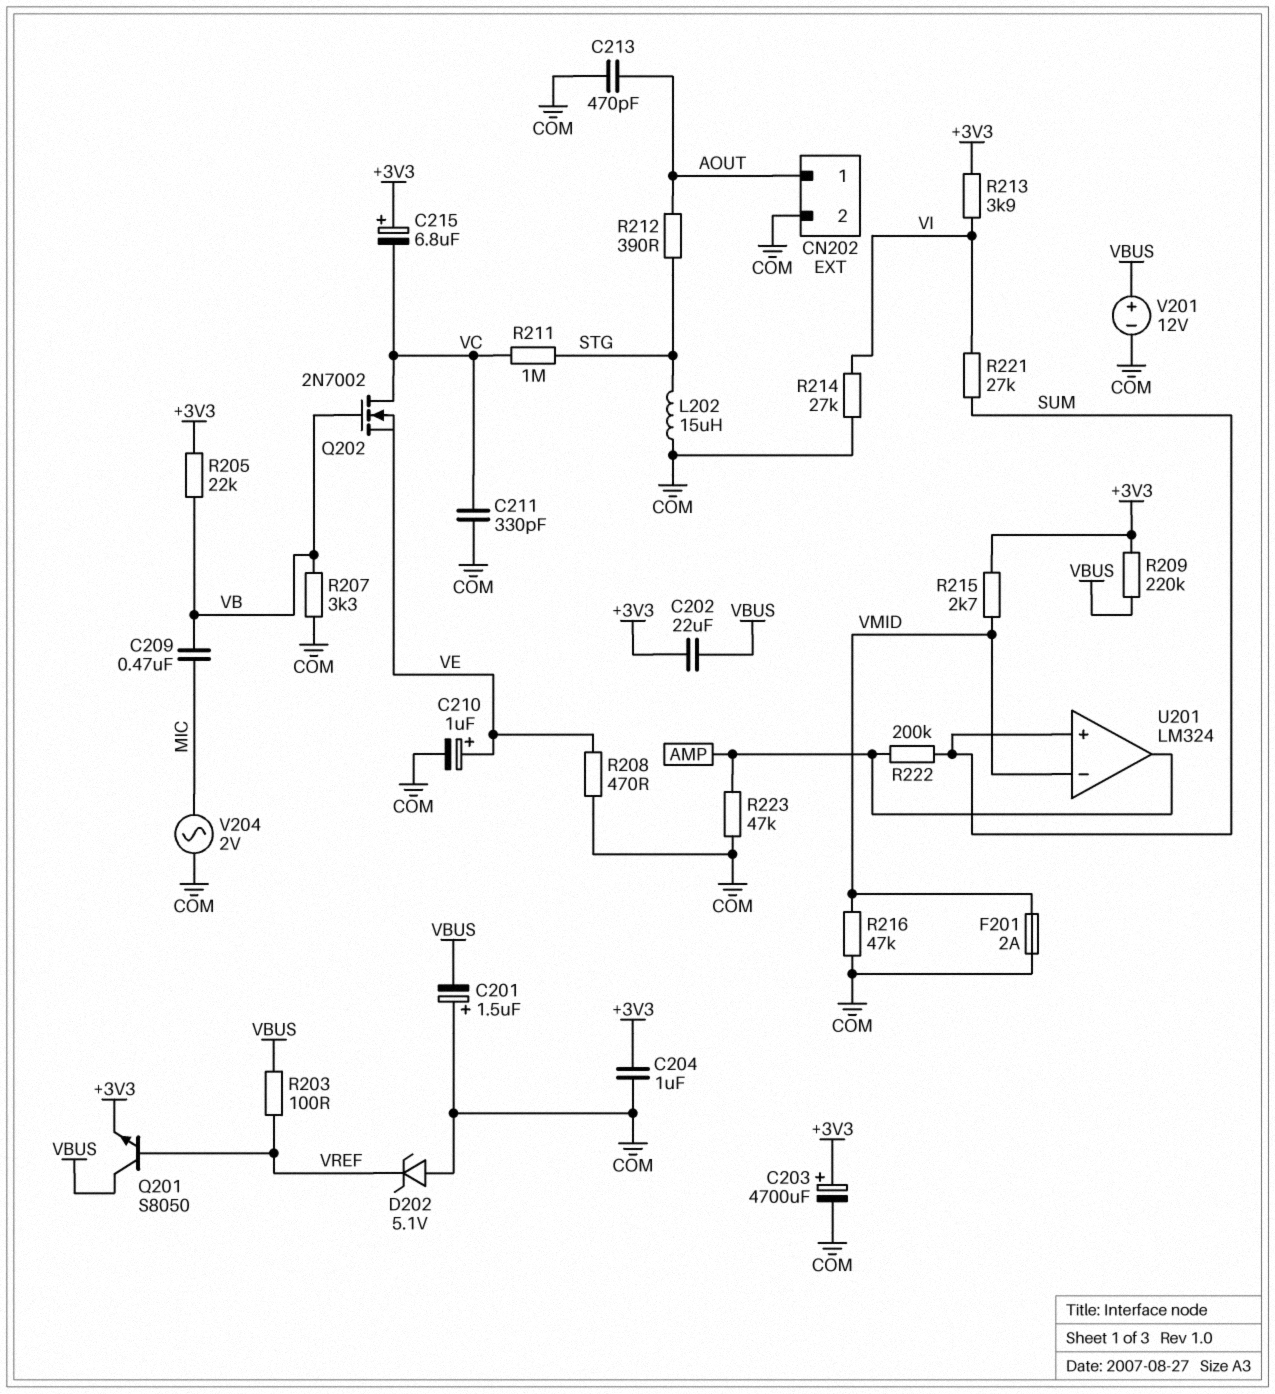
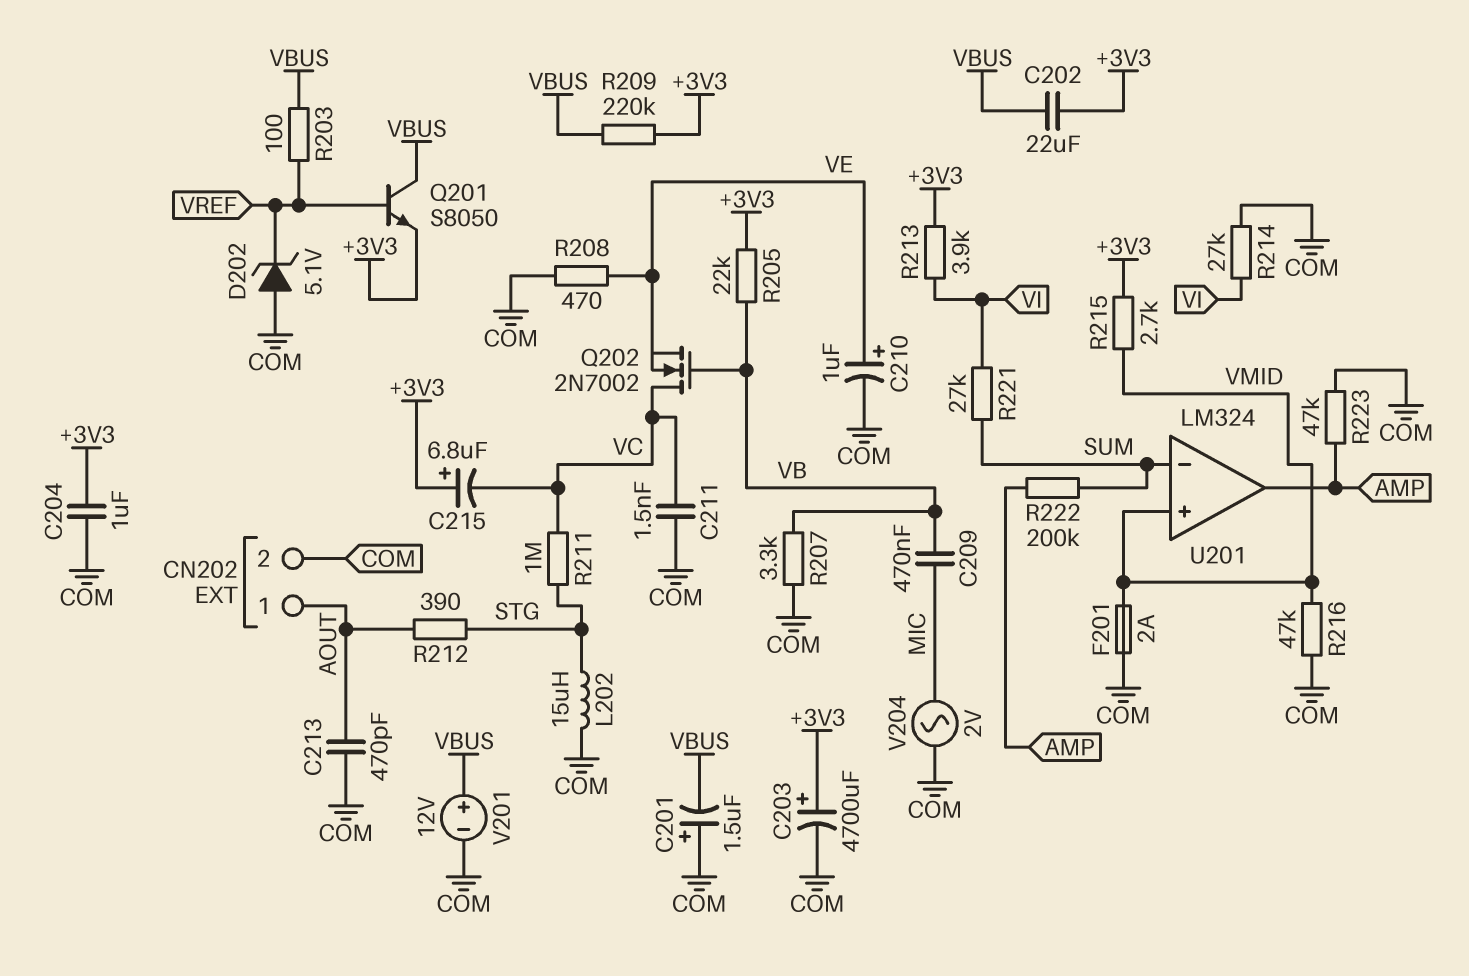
C211: 330pF (COM, VC) -> 1.5nF (COM, VC)
U201 pin in+: SUM -> VMID
U201 pin in-: VMID -> SUM

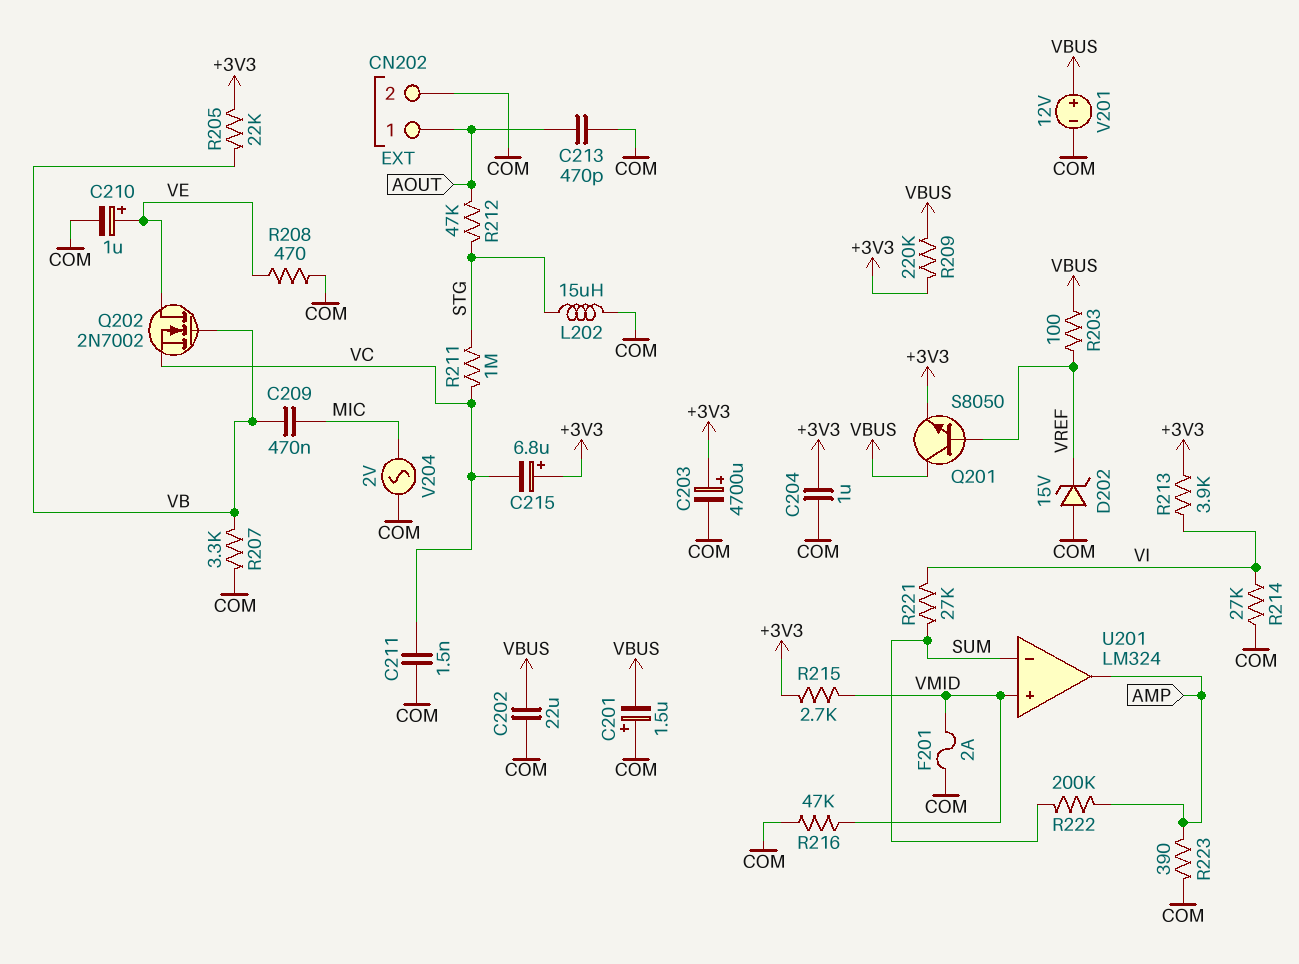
C202: 22uF (+3V3, VBUS) -> 22uF (COM, VBUS)
D202: zener 5.1V (A COM, K VREF) -> zener 15V (A COM, K VREF)
Q202: NMOS 2N7002 (G VB, D VC, S VE) -> NMOS 2N7002 (G VB, D VE, S VC)
R212: 390 (AOUT, STG) -> 47k (AOUT, STG)
R223: 47k (AMP, COM) -> 390 (AMP, COM)

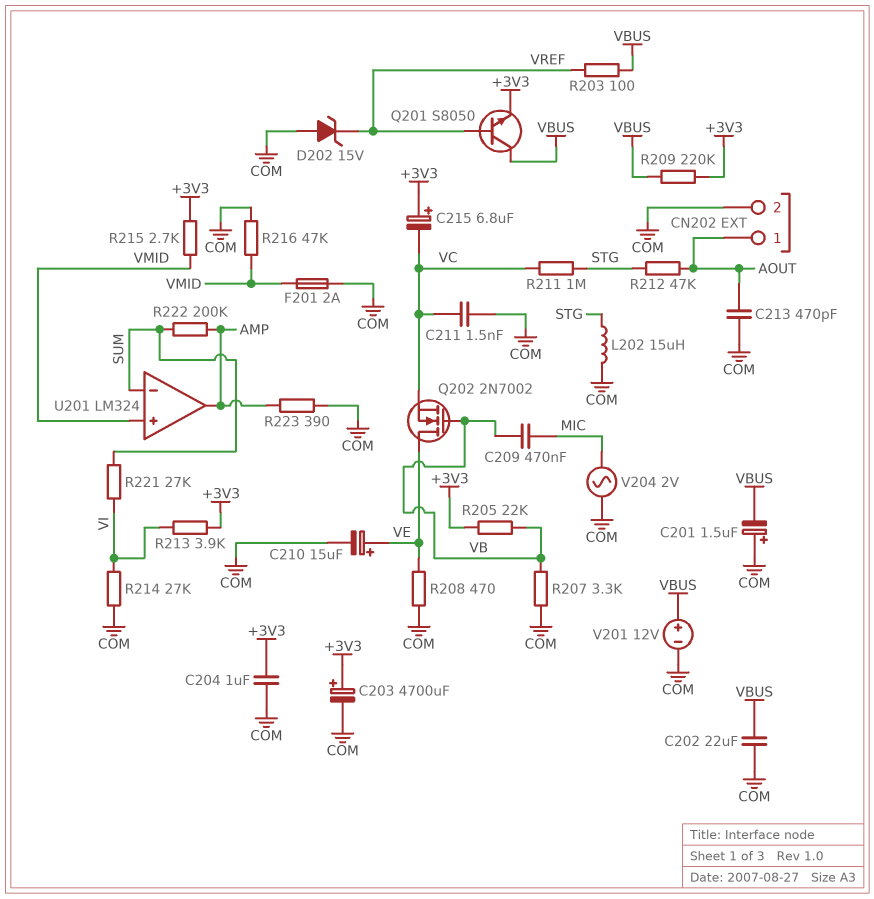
C210: 1uF (plus VE, minus COM) -> 15uF (plus VE, minus COM)

